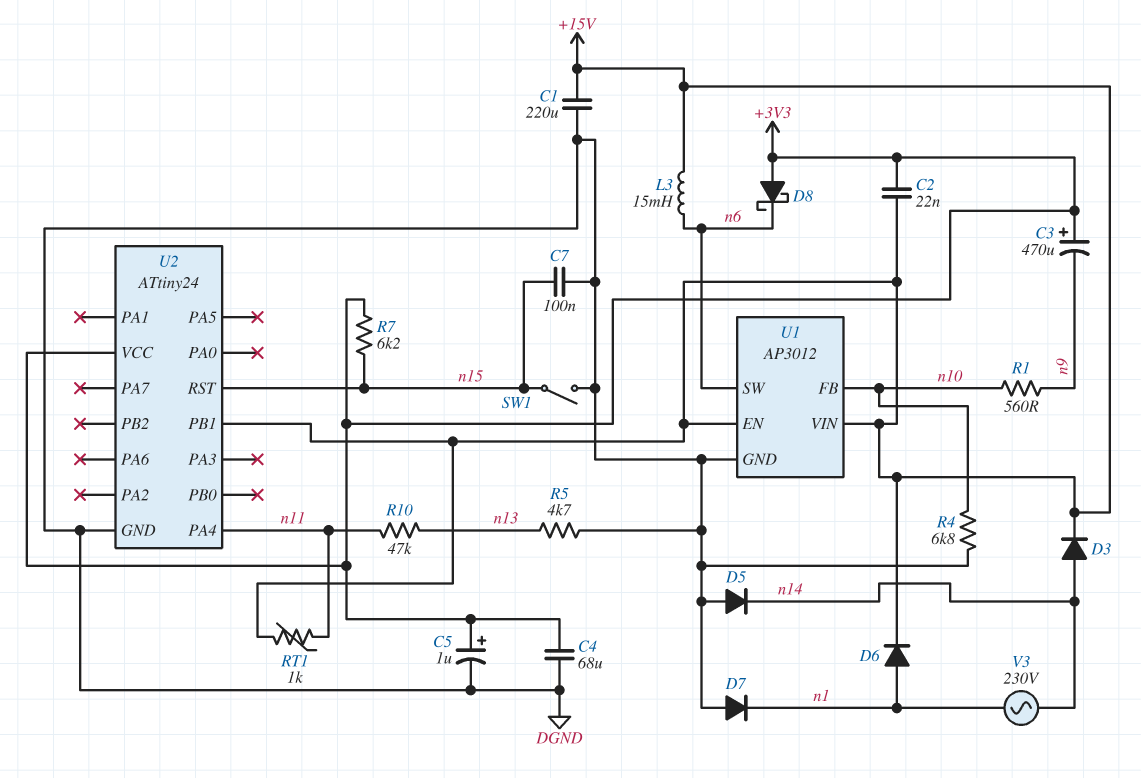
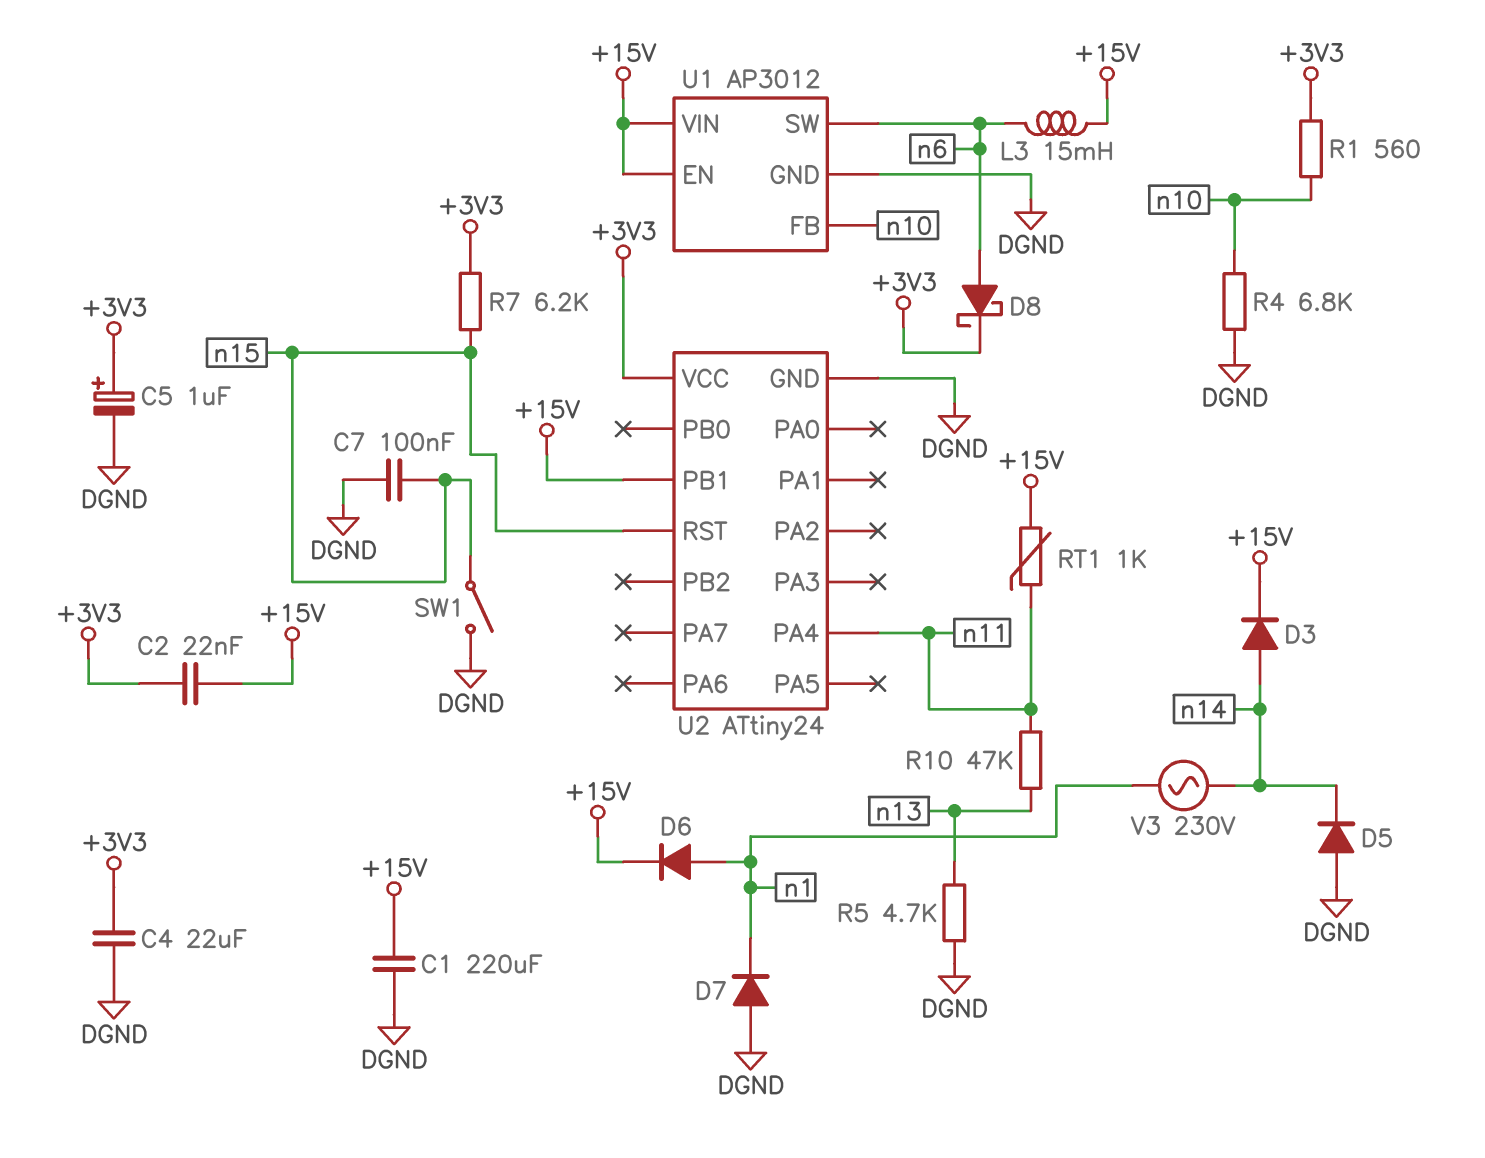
C3: 470uF (plus +3V3, minus n9) -> none
C4: 68uF (+3V3, DGND) -> 22uF (+3V3, DGND)
D8: schottky (A +3V3, K n6) -> schottky (A n6, K +3V3)
R1: 560 (n9, n10) -> 560 (+3V3, n10)

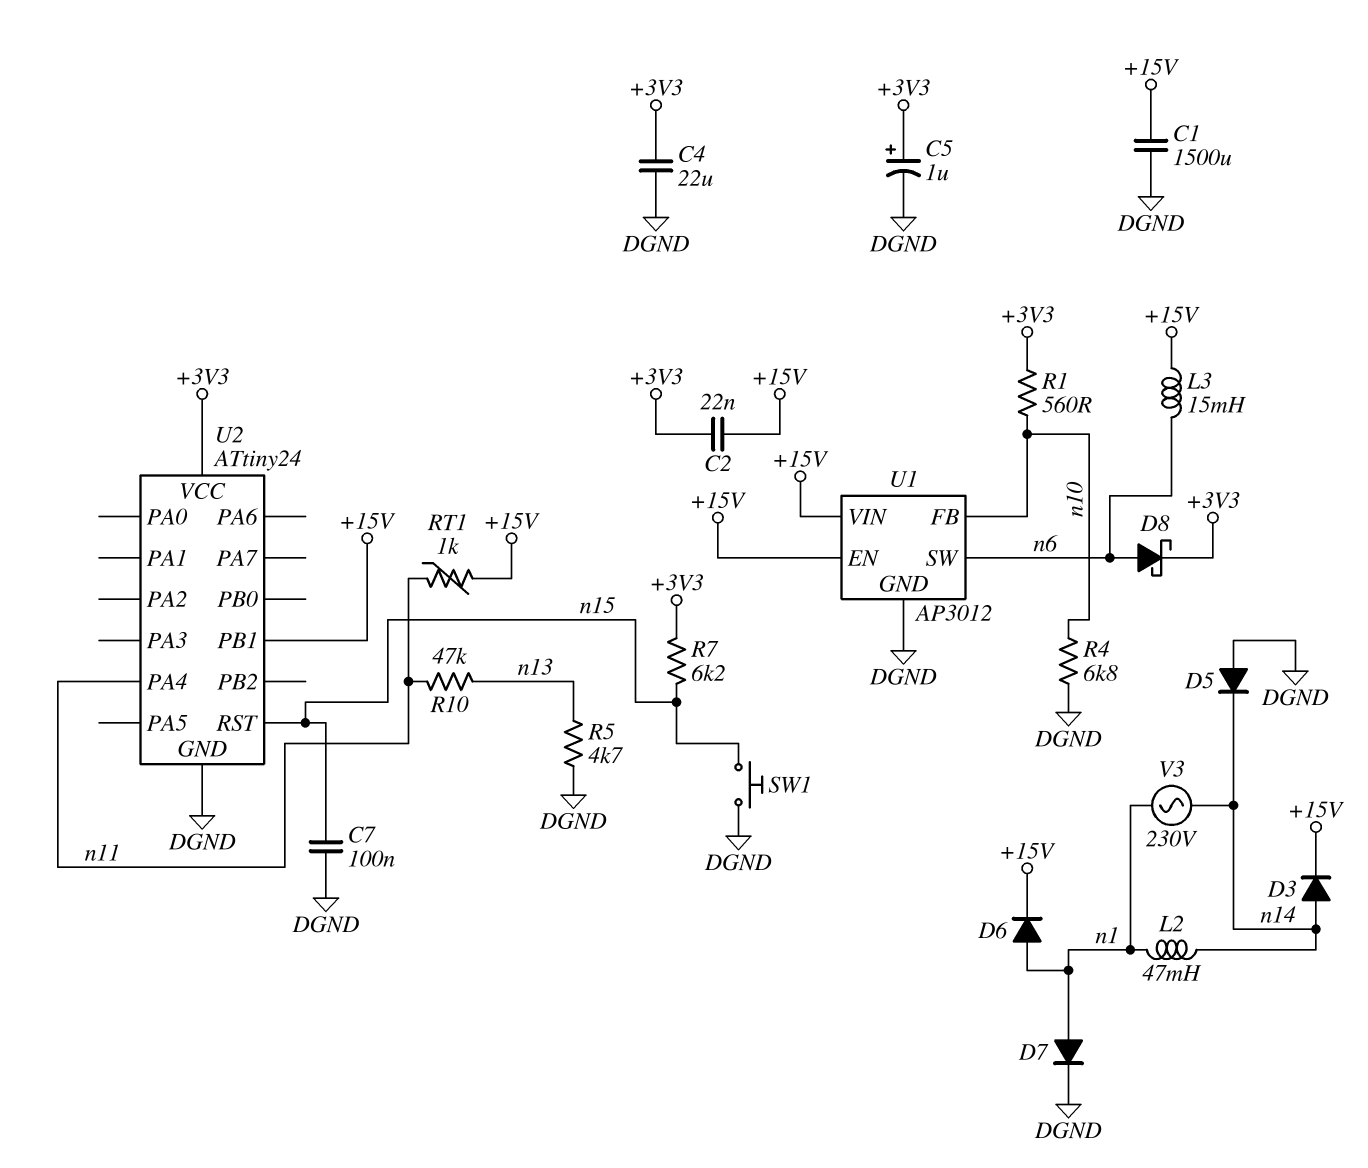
C1: 220uF (+15V, DGND) -> 1500uF (+15V, DGND)
D7: diode (A DGND, K n1) -> diode (A n1, K DGND)
L2: none -> 47mH (n1, n14)
SW1: switch (DGND, n15) -> button (DGND, n15)

